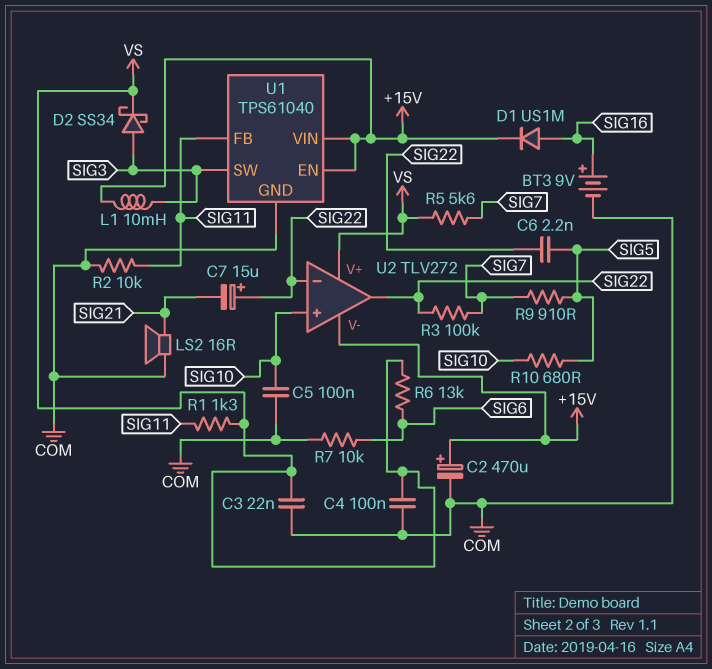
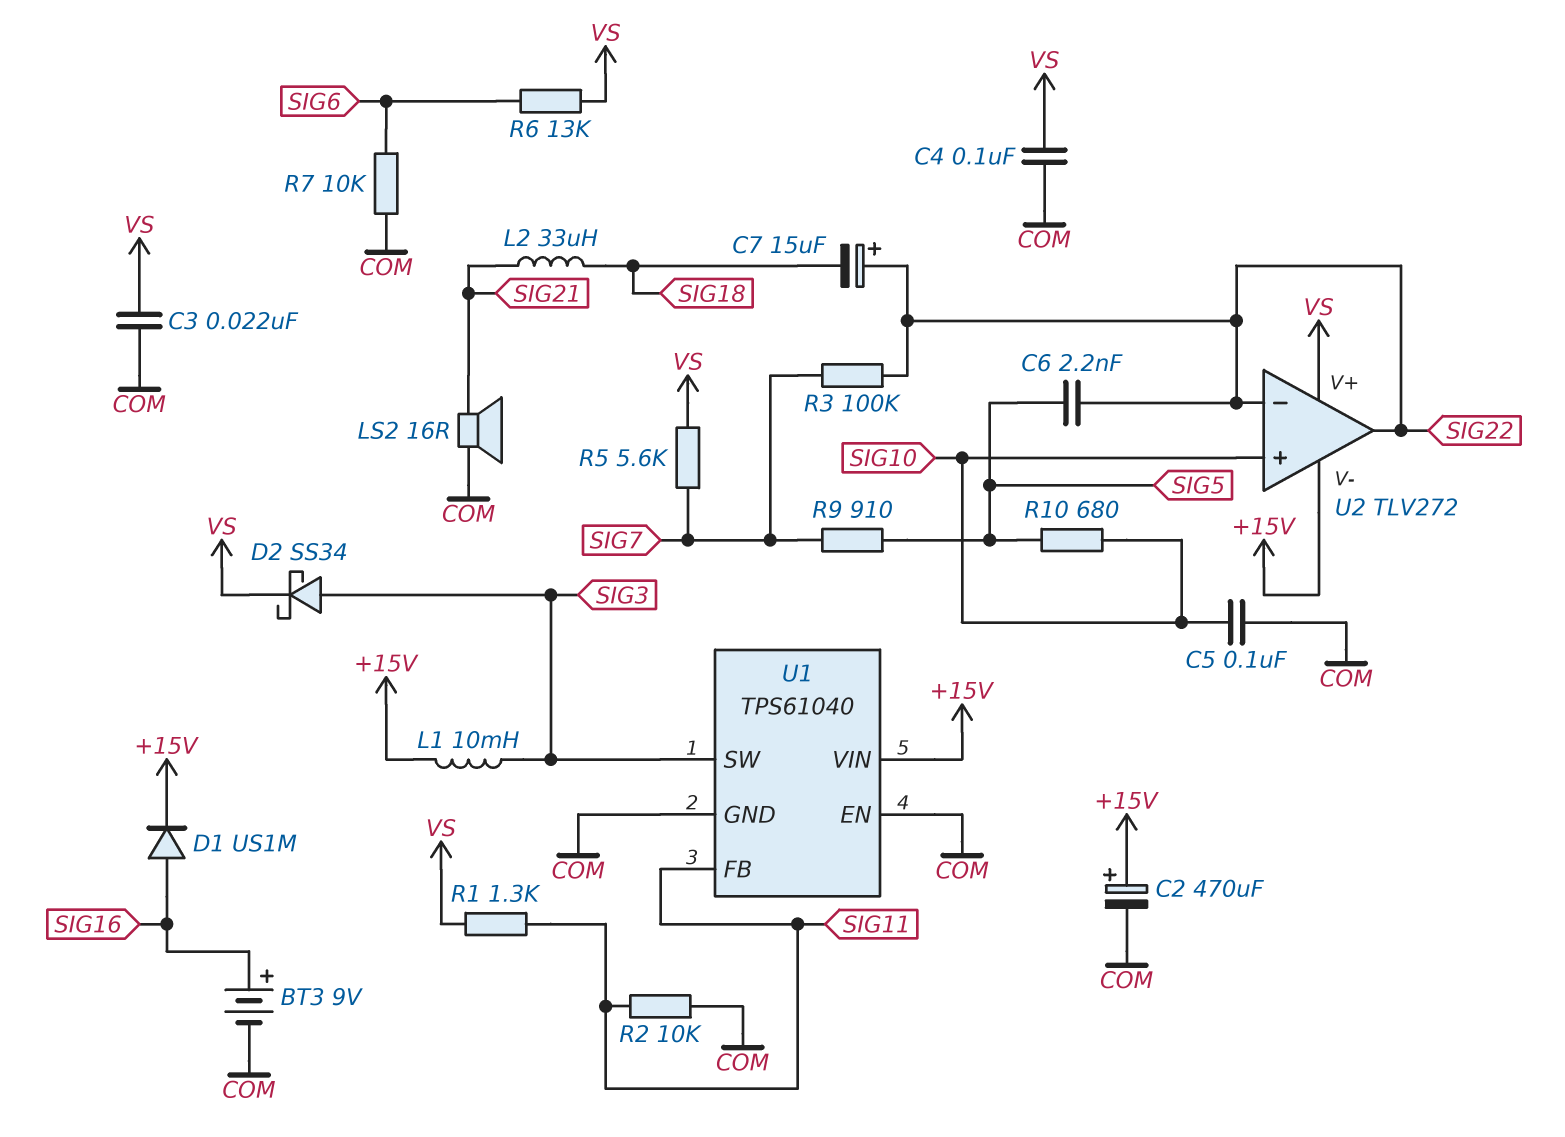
C7: 15uF (plus SIG22, minus SIG21) -> 15uF (plus SIG22, minus SIG18)
L2: none -> 33uH (SIG18, SIG21)
U1 pin EN: +15V -> COM

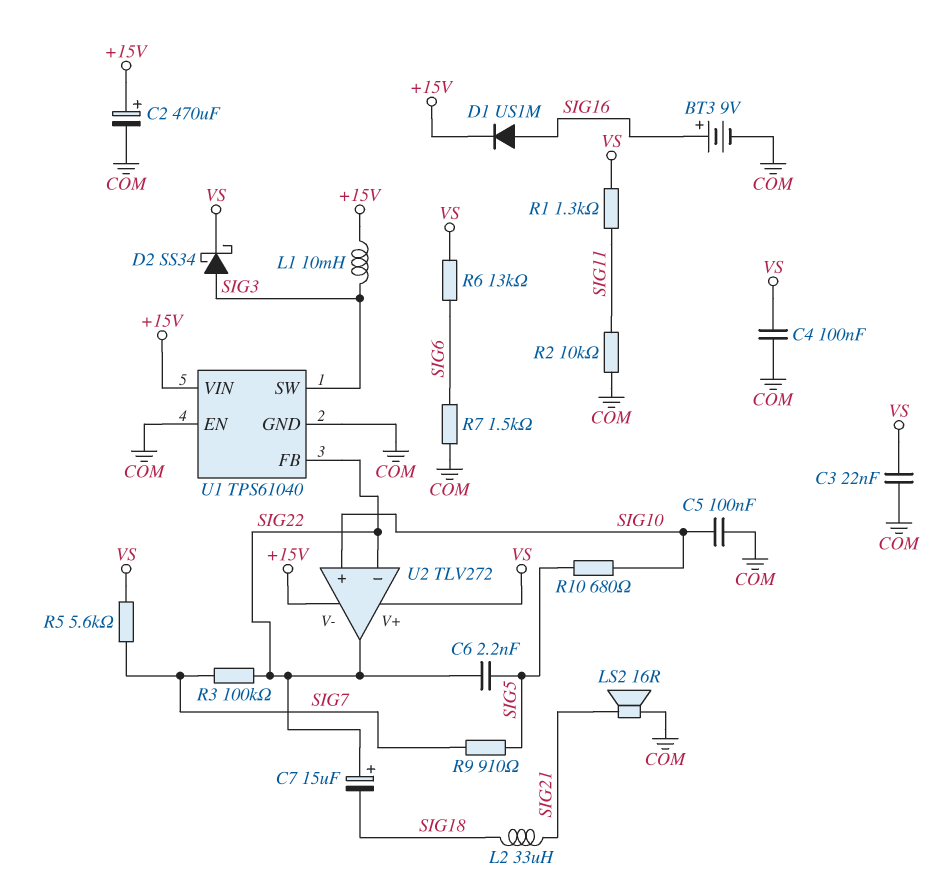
R7: 10k (COM, SIG6) -> 1.5k (COM, SIG6)
U1 pin FB: SIG11 -> SIG22

